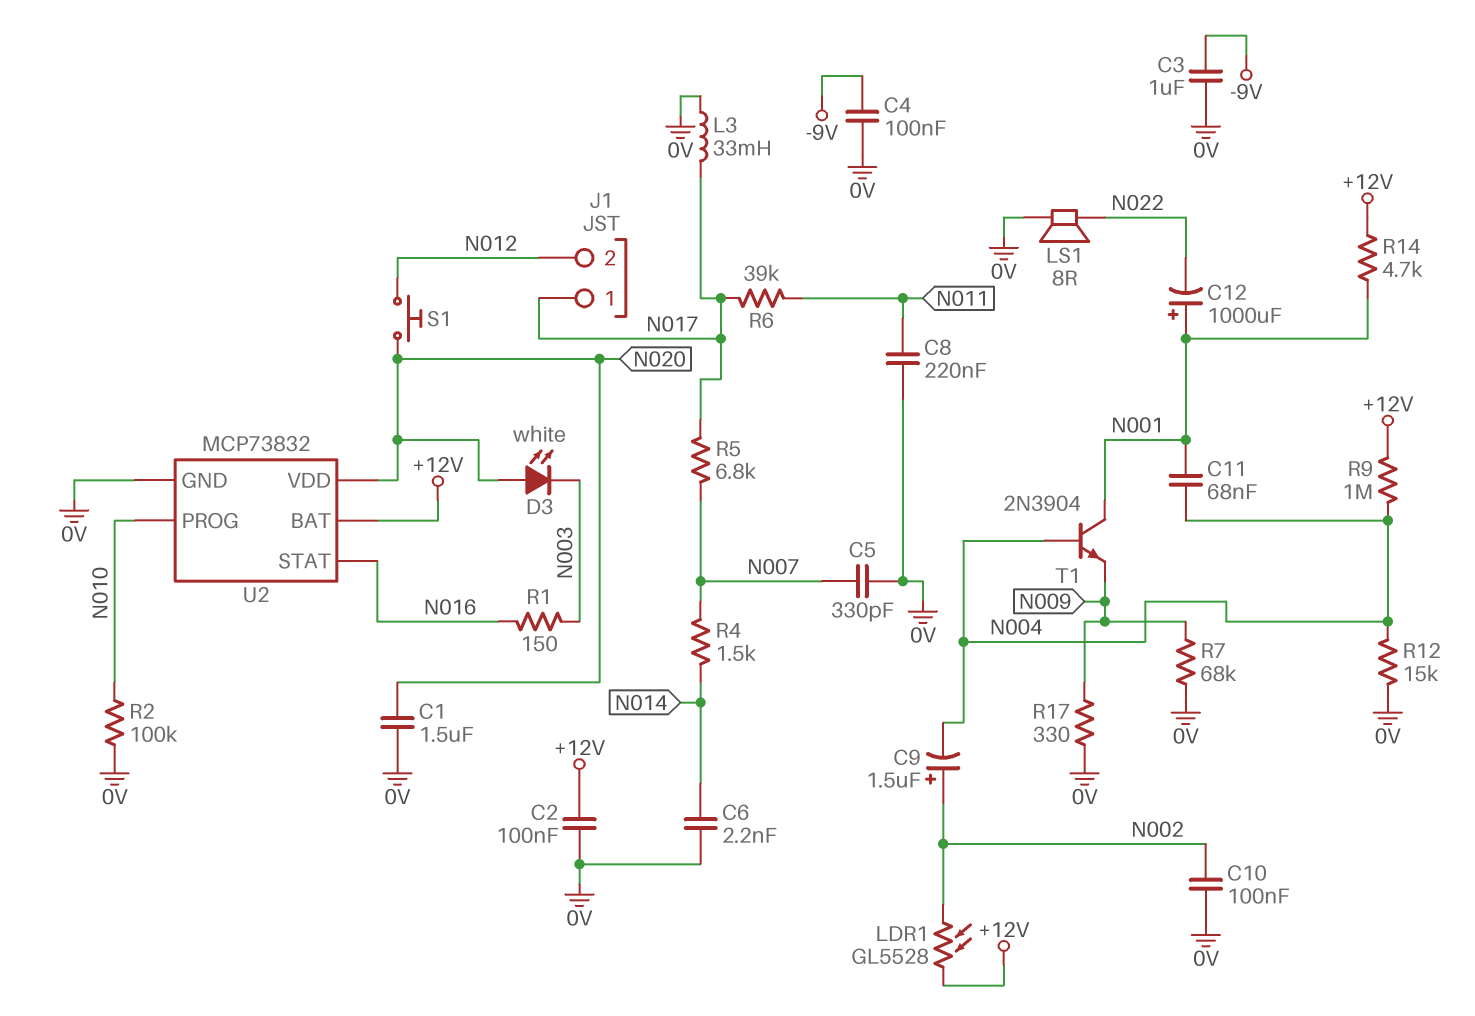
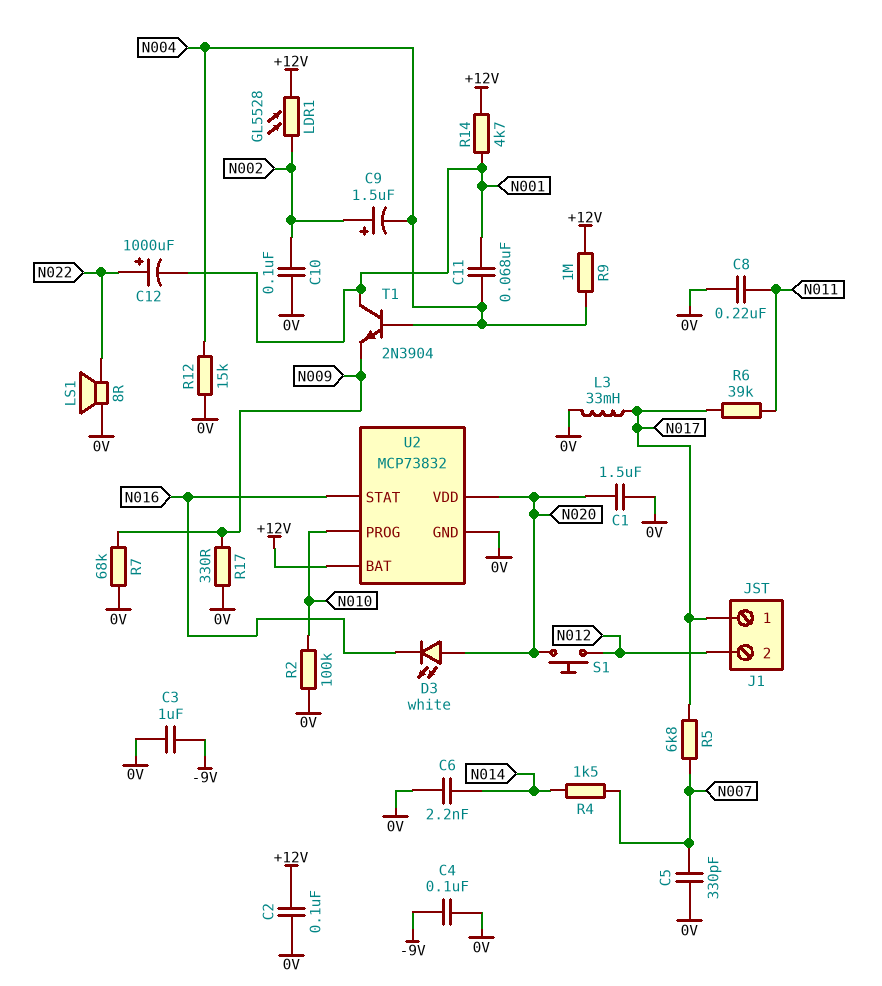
C12: 1000uF (plus N001, minus N022) -> 1000uF (plus N022, minus N001)
D3: LED white (A N020, K N003) -> LED white (A N020, K N016)
R1: 150 (N003, N016) -> none

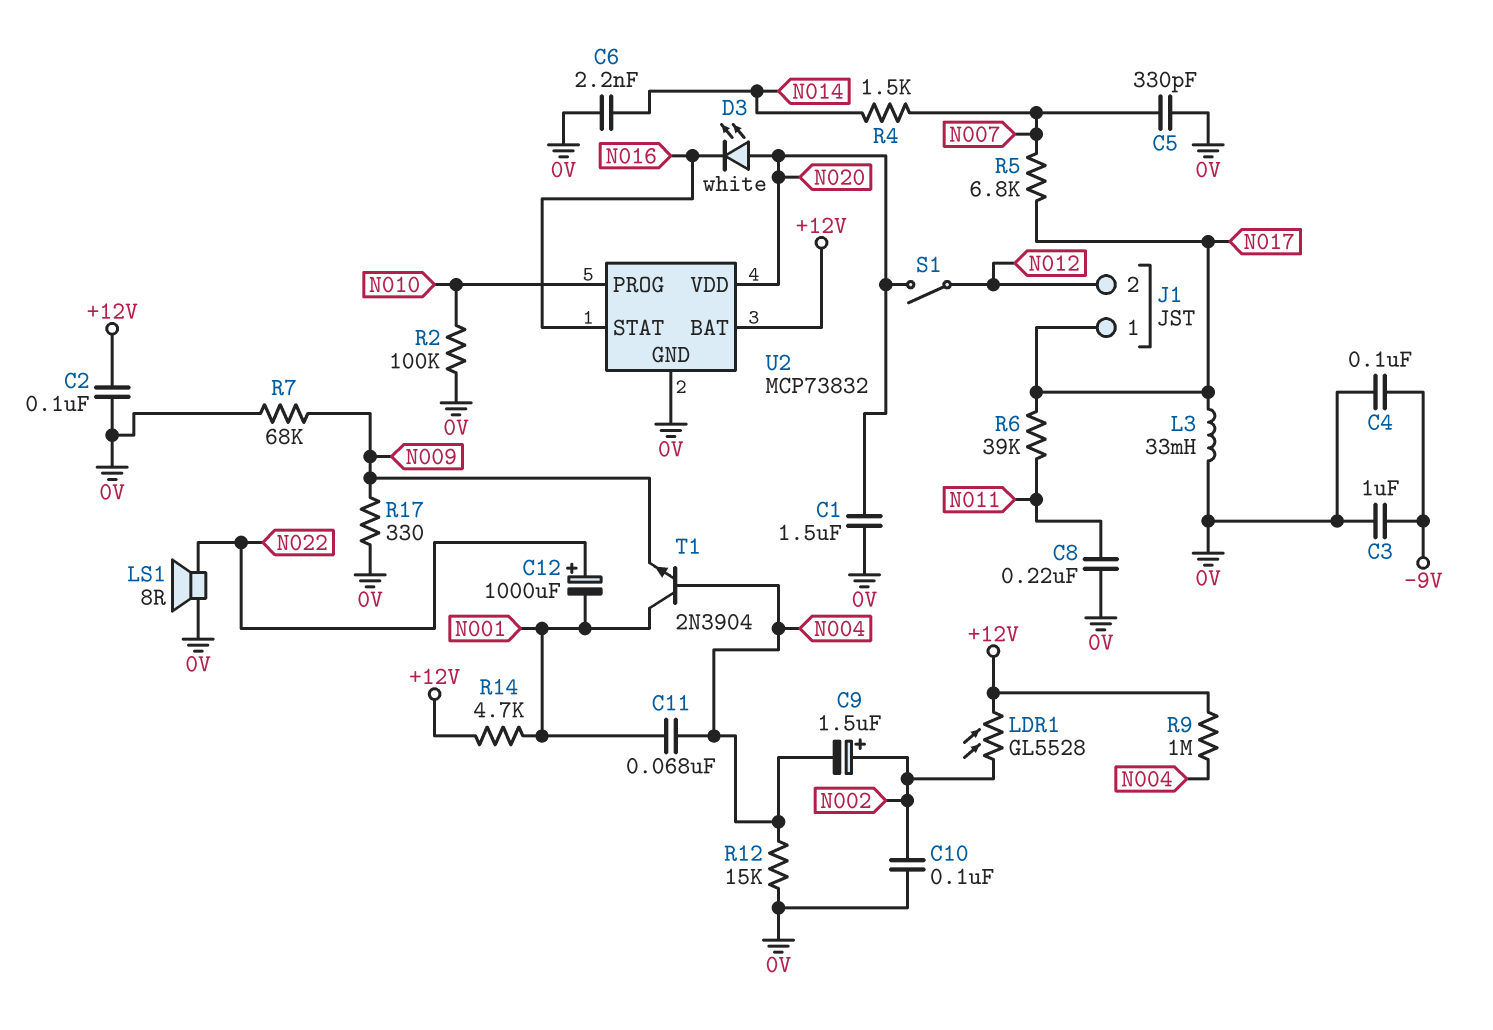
S1: button (N012, N020) -> switch (N012, N020)

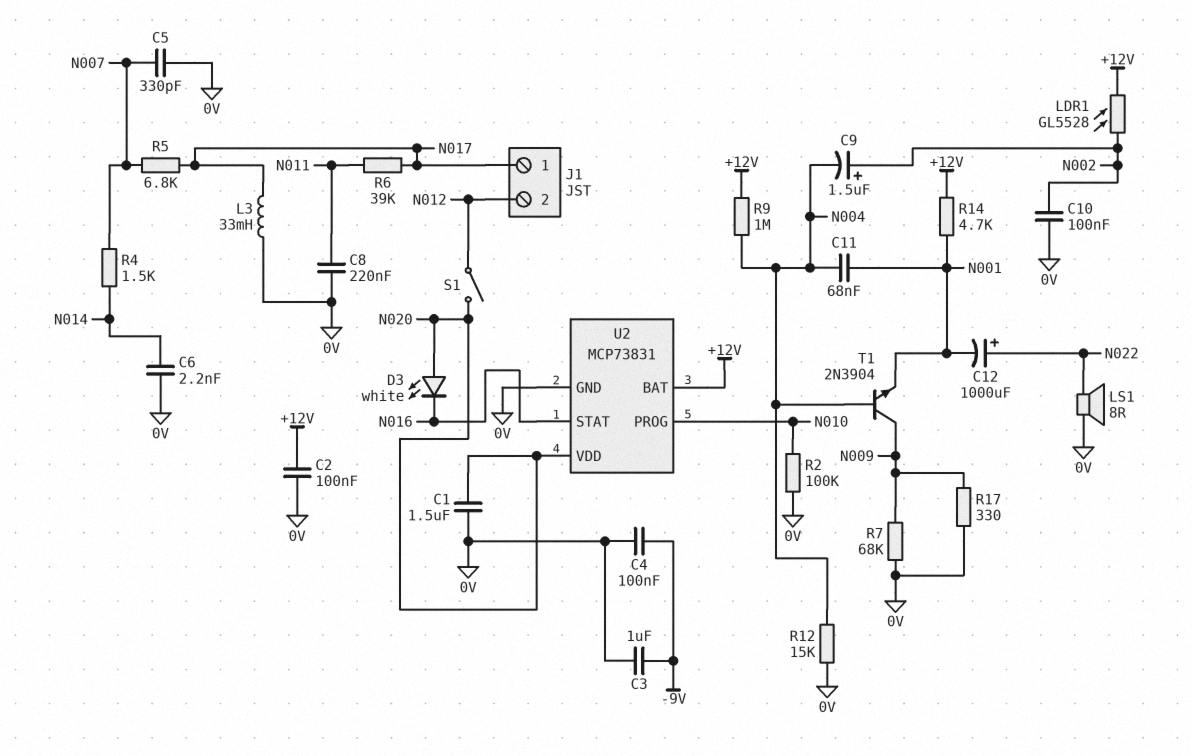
T1: NPN 2N3904 (B N004, C N001, E N009) -> NPN 2N3904 (B N004, C N009, E N001)
U2: MCP73832 -> MCP73831

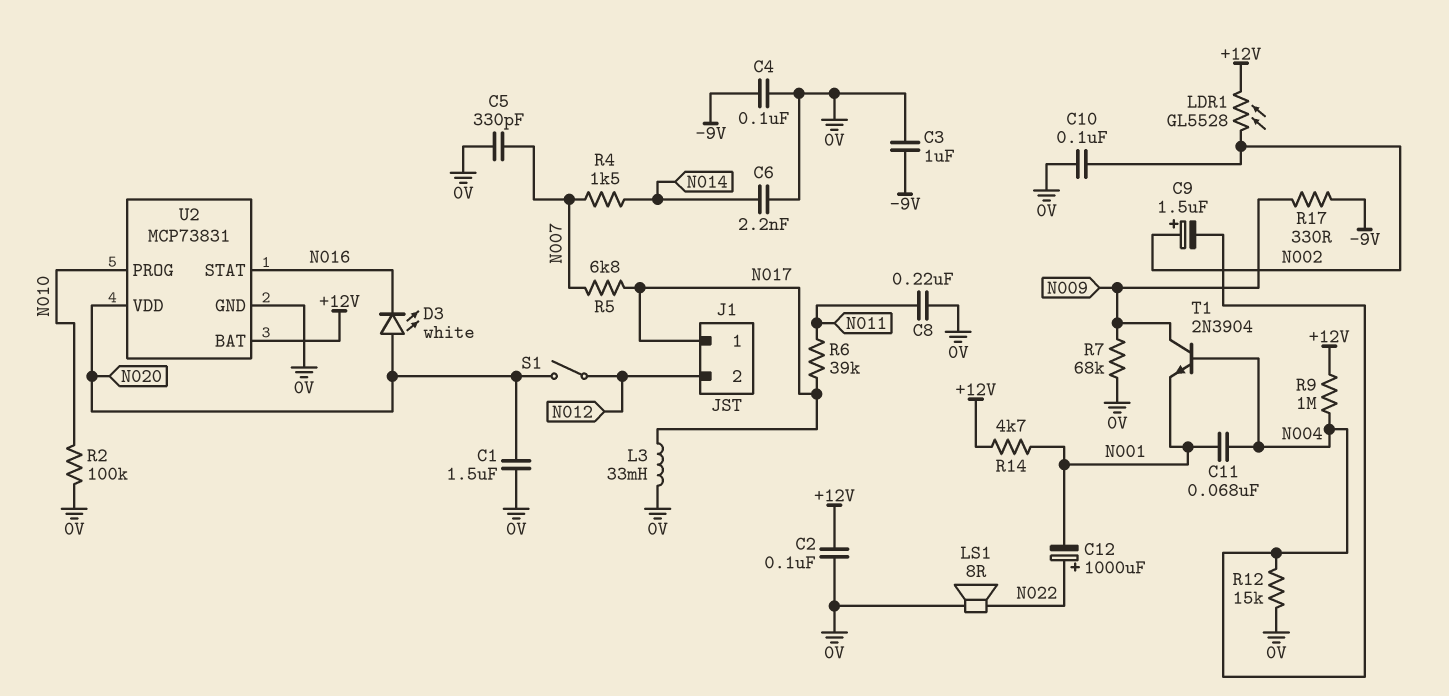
R17: 330 (0V, N009) -> 330 (-9V, N009)

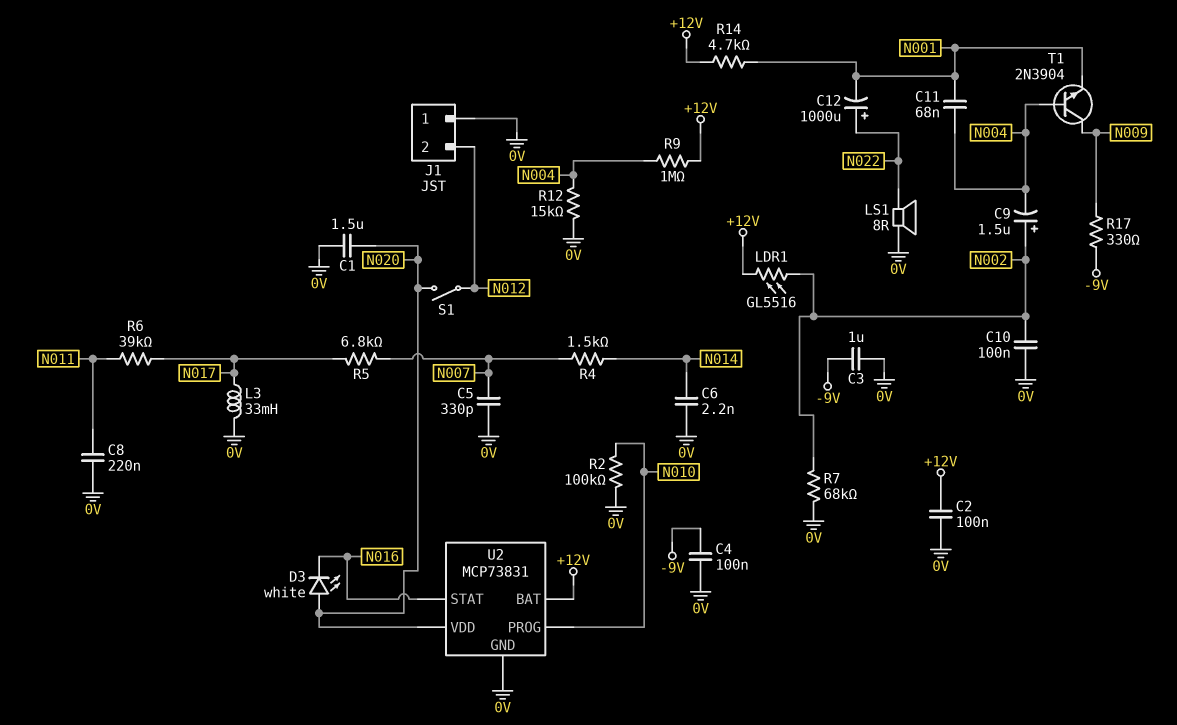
J1 pin 1: N017 -> 0V
LDR1: GL5528 (+12V, N002) -> GL5516 (+12V, N002)
R7: 68k (0V, N009) -> 68k (0V, N002)

